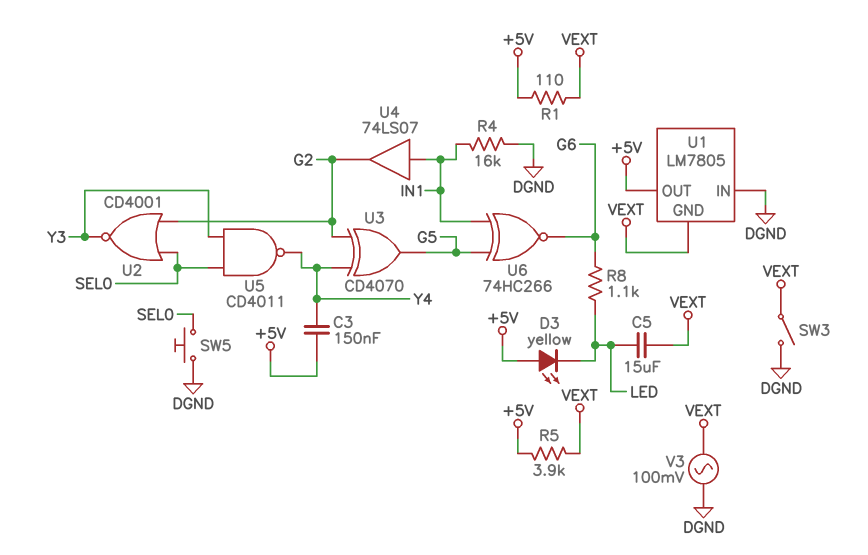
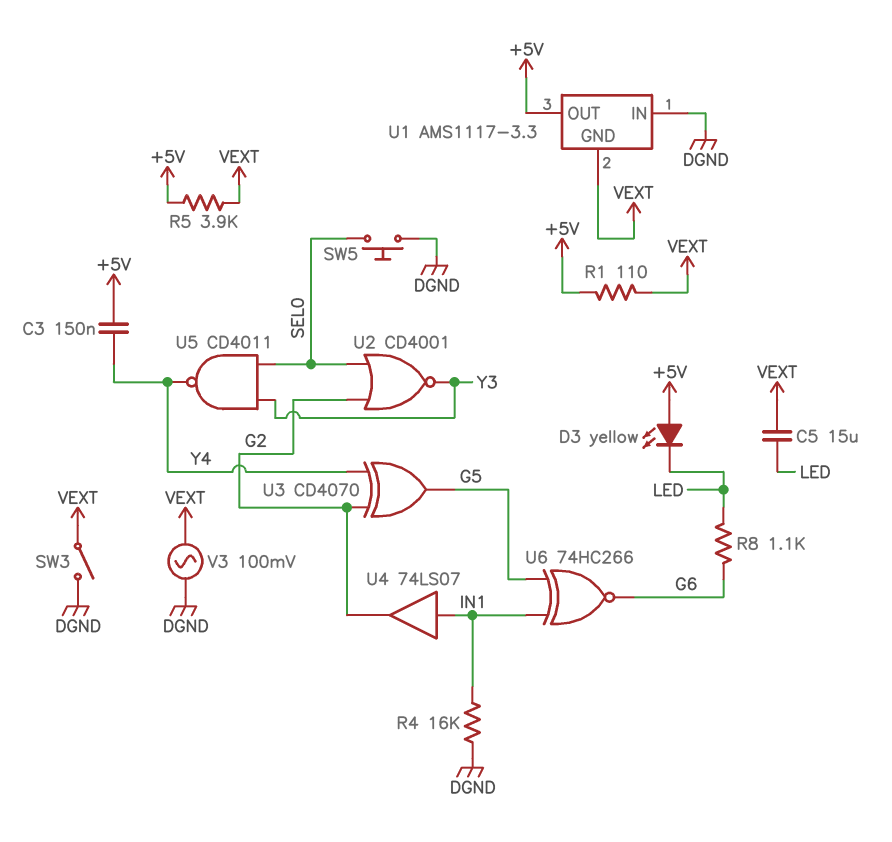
U1: LM7805 -> AMS1117-3.3

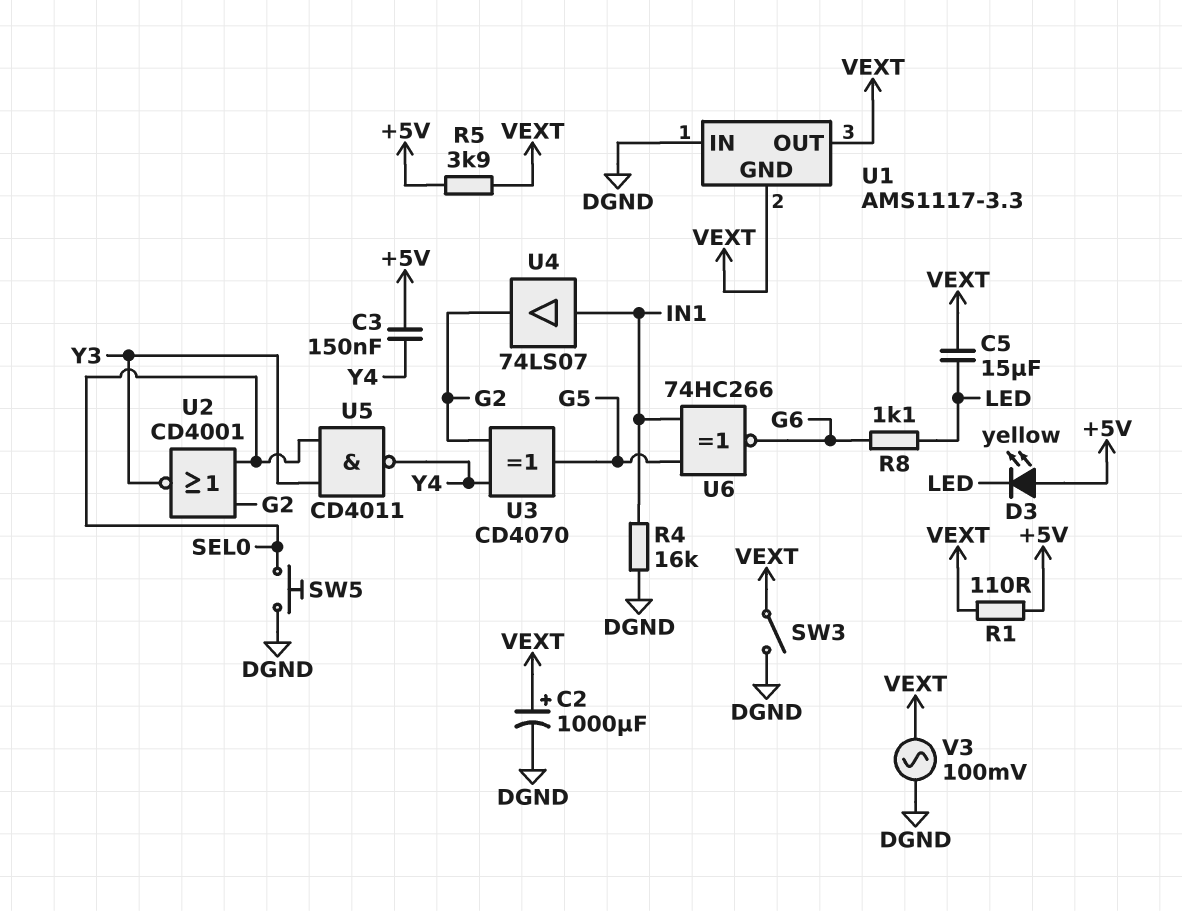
C2: none -> 1000uF (plus VEXT, minus DGND)
U1 pin OUT: +5V -> VEXT

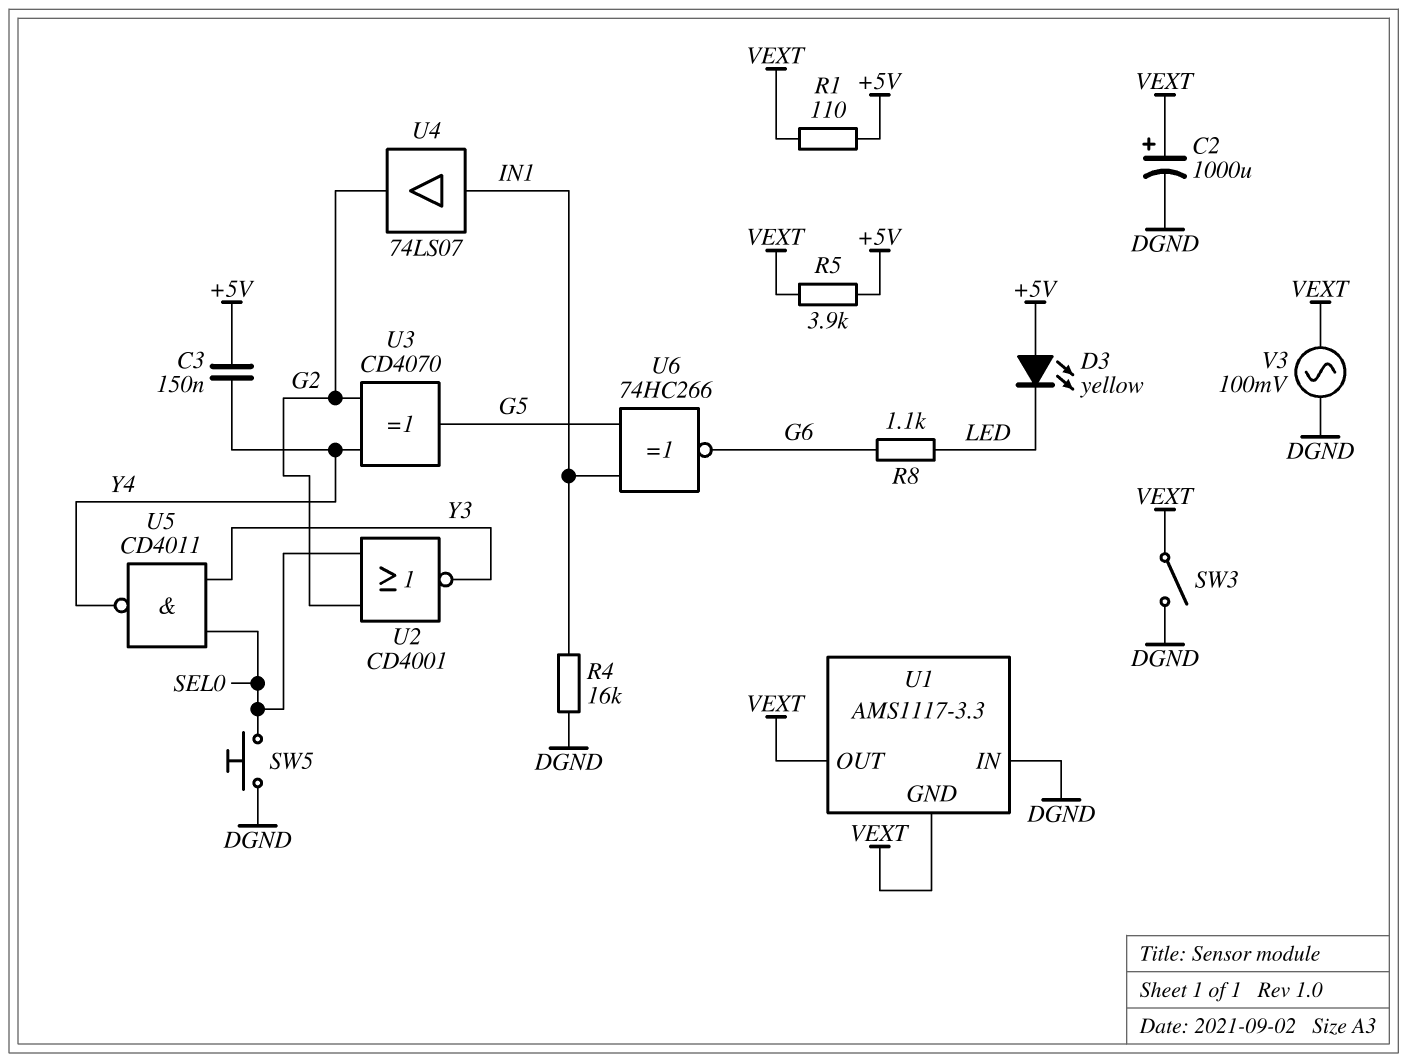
C5: 15uF (LED, VEXT) -> none

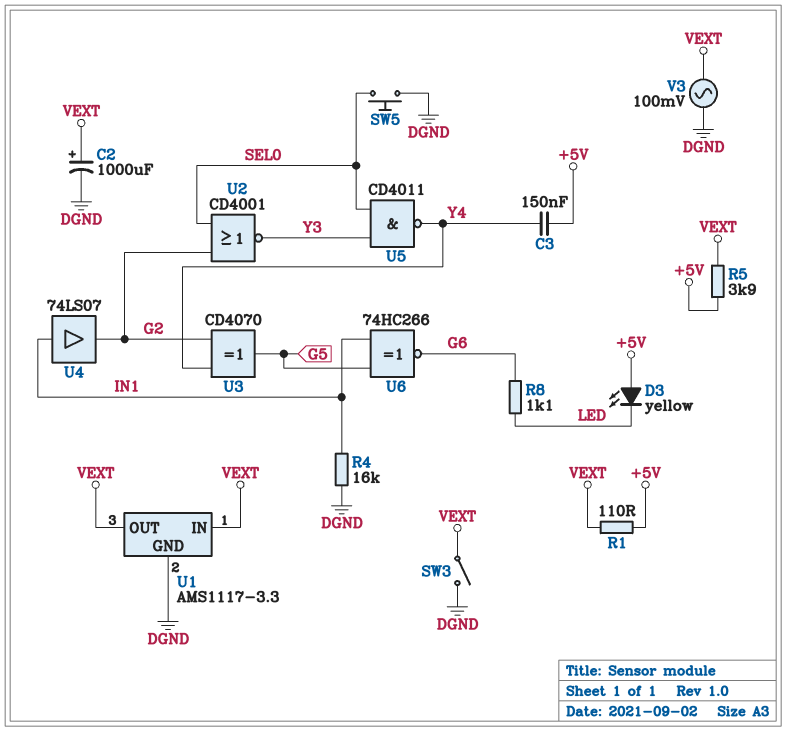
U1 pin GND: VEXT -> DGND
U1 pin IN: DGND -> VEXT

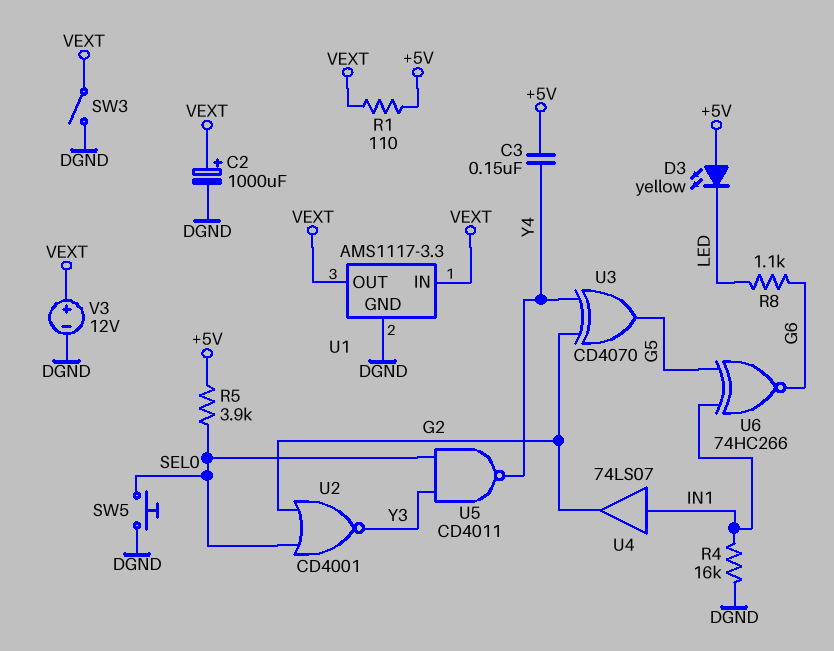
R5: 3.9k (+5V, VEXT) -> 3.9k (+5V, SEL0)
V3: AC 100mV (DGND, VEXT) -> 12V (plus VEXT, minus DGND)

